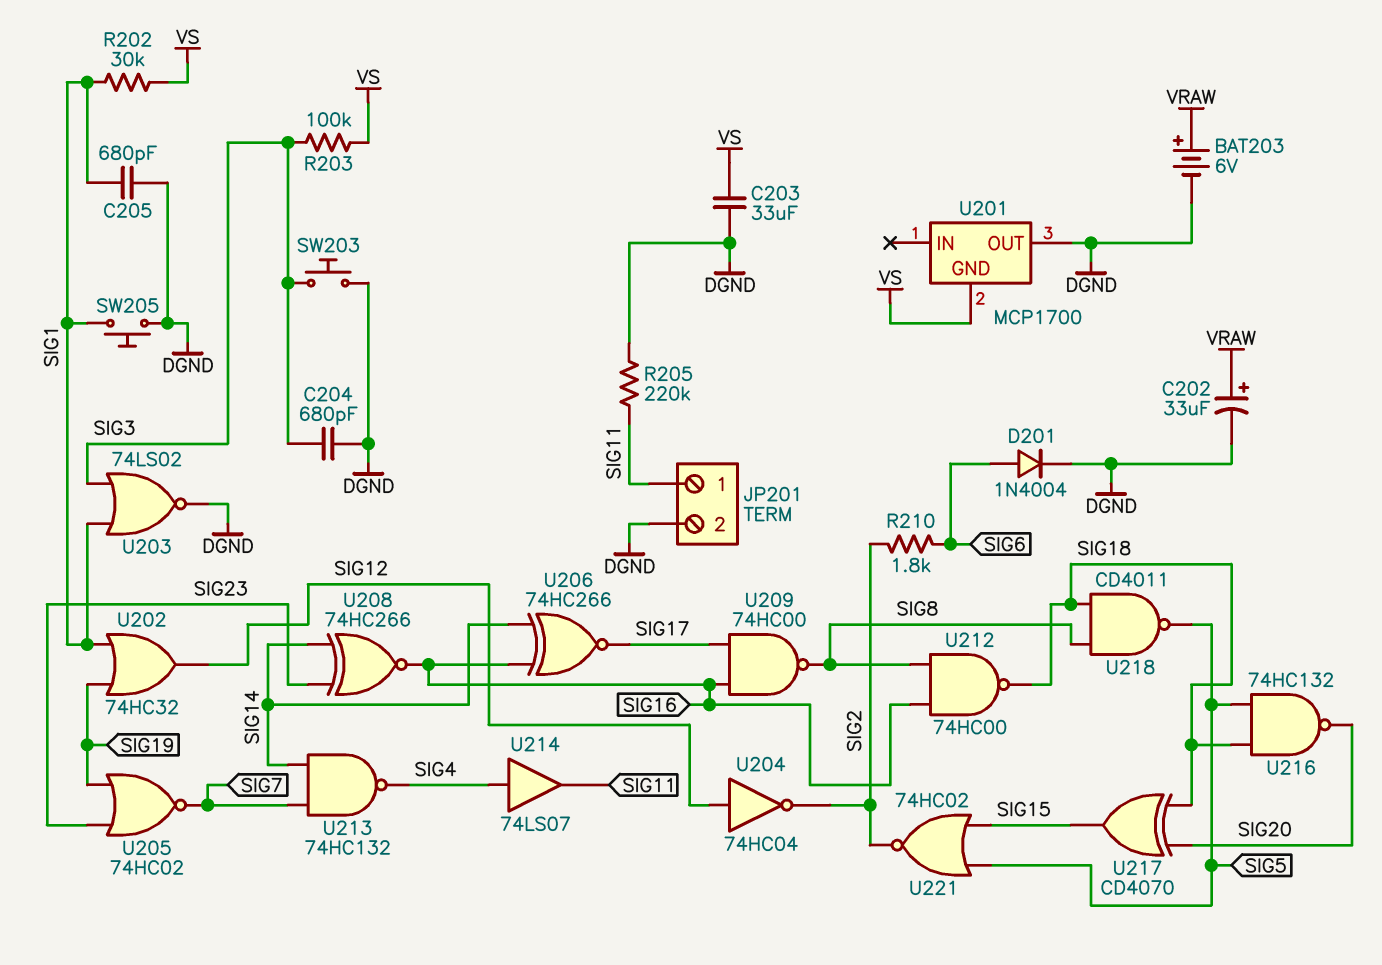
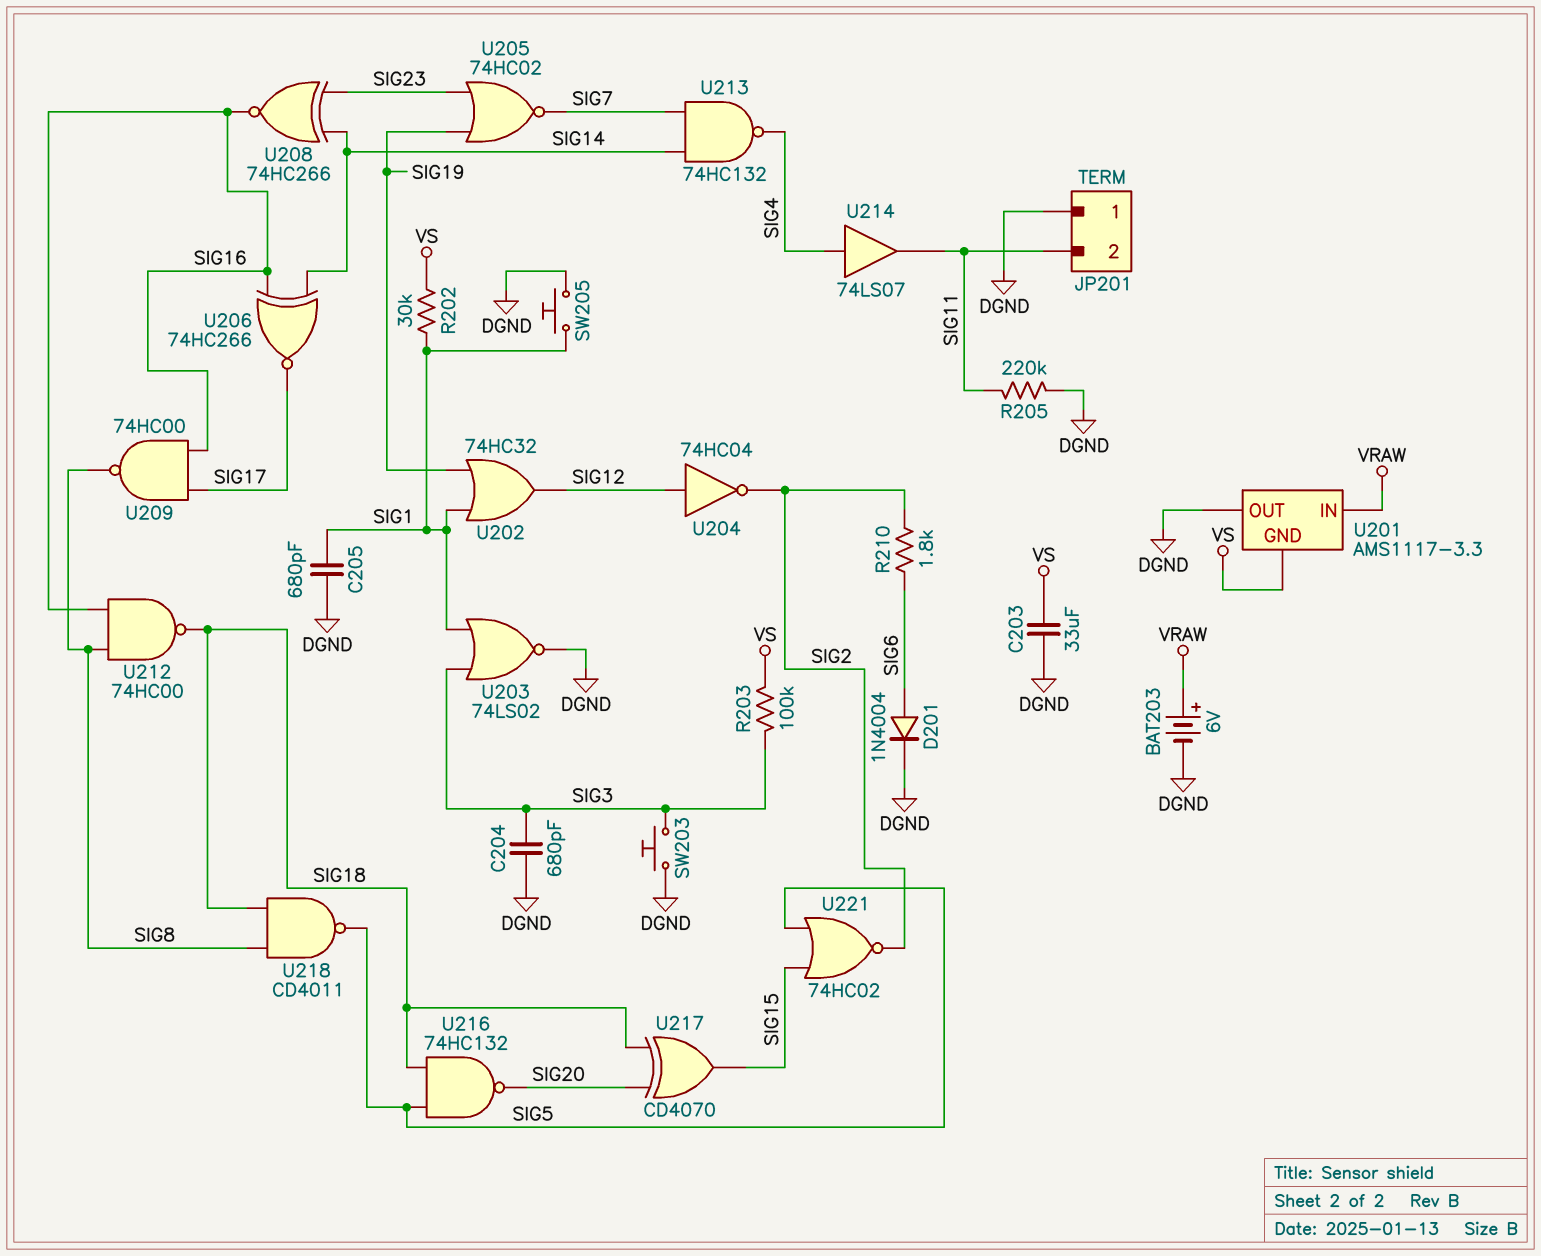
C202: 33uF (plus VRAW, minus DGND) -> none
JP201 pin 1: SIG11 -> DGND
JP201 pin 2: DGND -> SIG11
U201: MCP1700 -> AMS1117-3.3
U201 pin IN: none -> VRAW

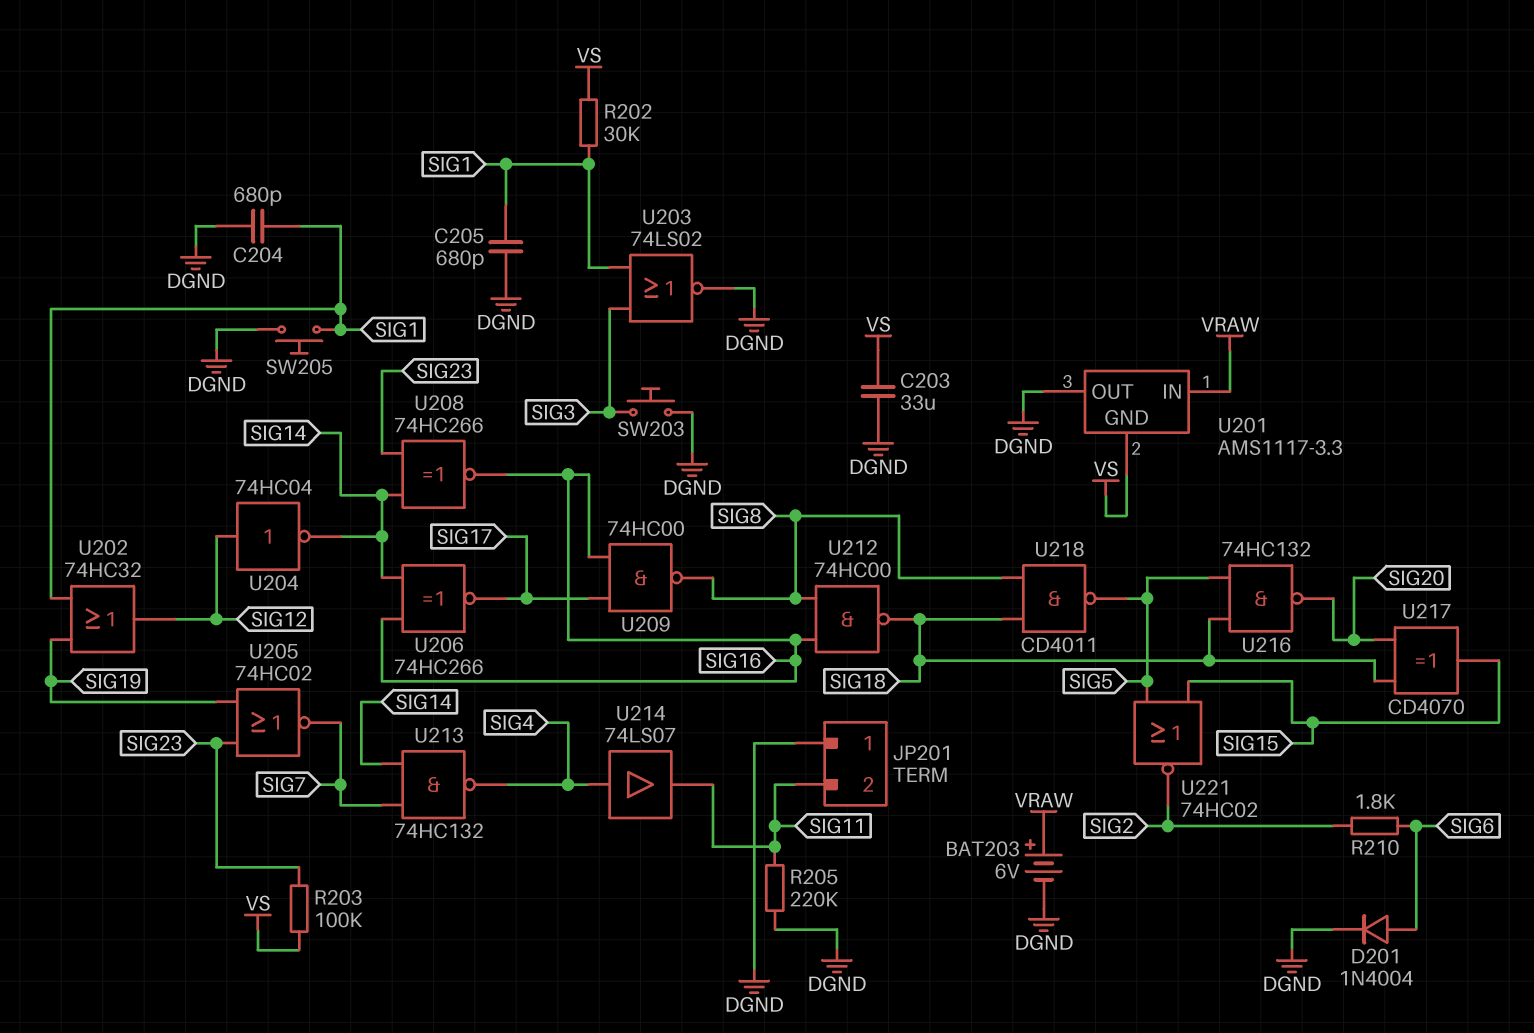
C204: 680pF (DGND, SIG3) -> 680pF (DGND, SIG1)
R203: 100k (SIG3, VS) -> 100k (SIG23, VS)
U204: NOT 74HC04 (in SIG12, out SIG2) -> NOT 74HC04 (in SIG12, out SIG14)

